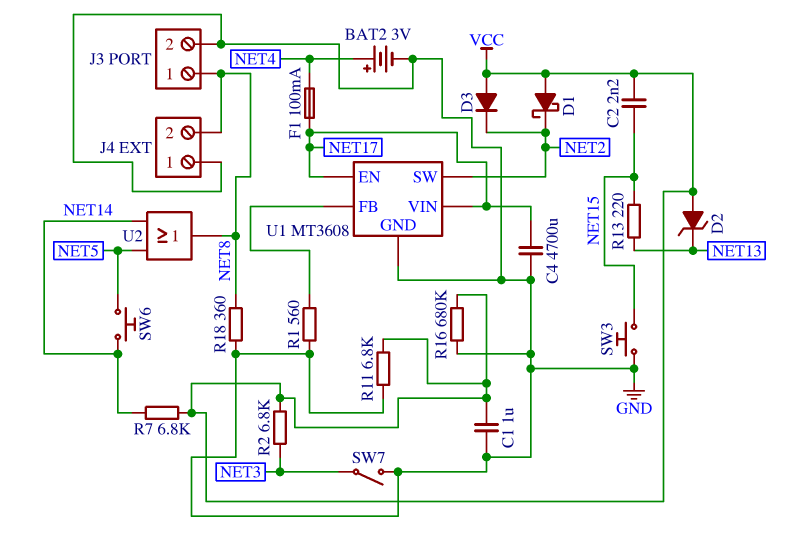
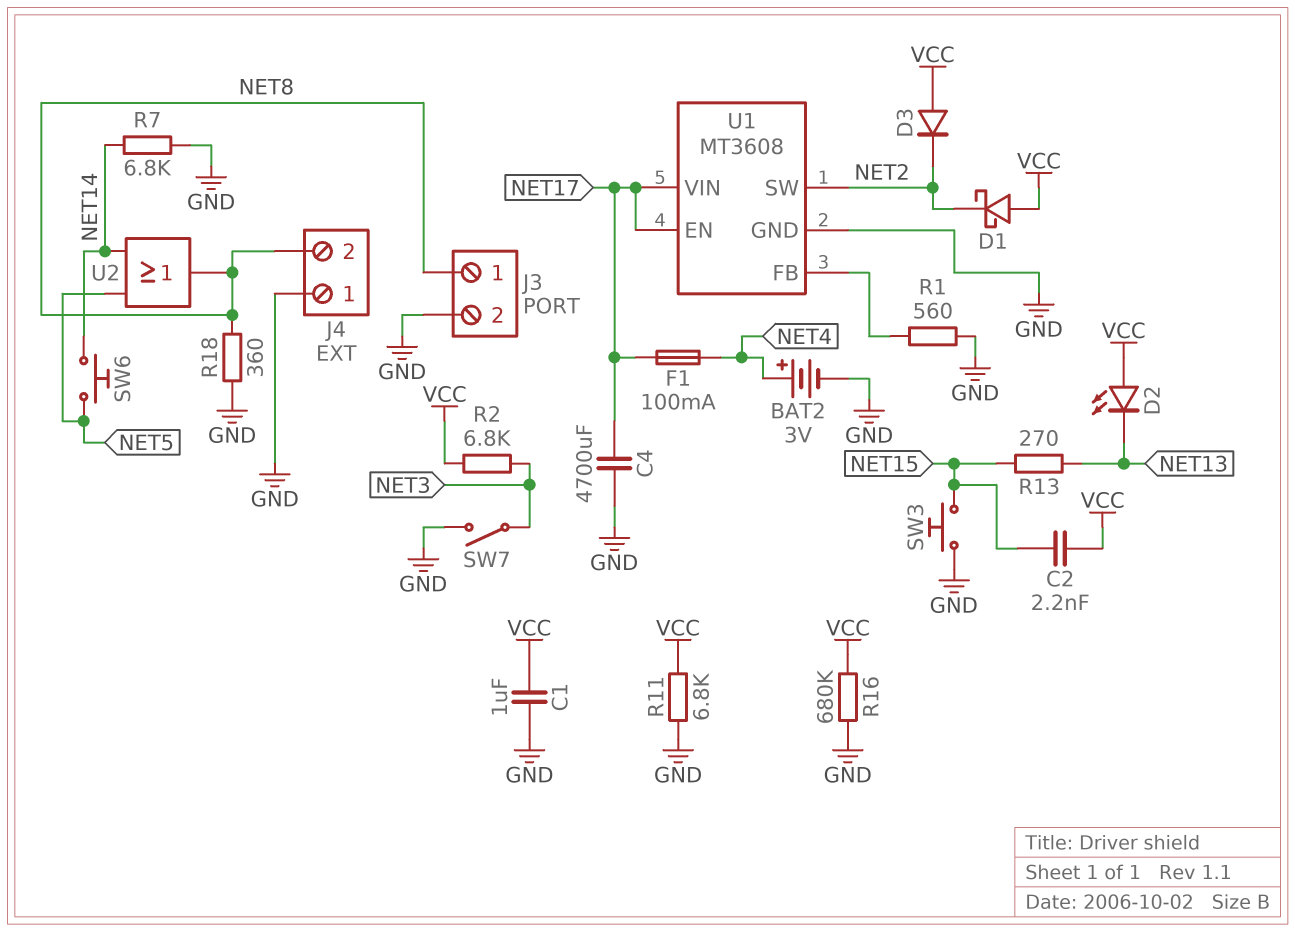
D2: zener (A VCC, K NET13) -> LED (A VCC, K NET13)
R7: 6.8k (NET14, VCC) -> 6.8k (GND, NET14)
R13: 220 (NET13, NET15) -> 270 (NET13, NET15)

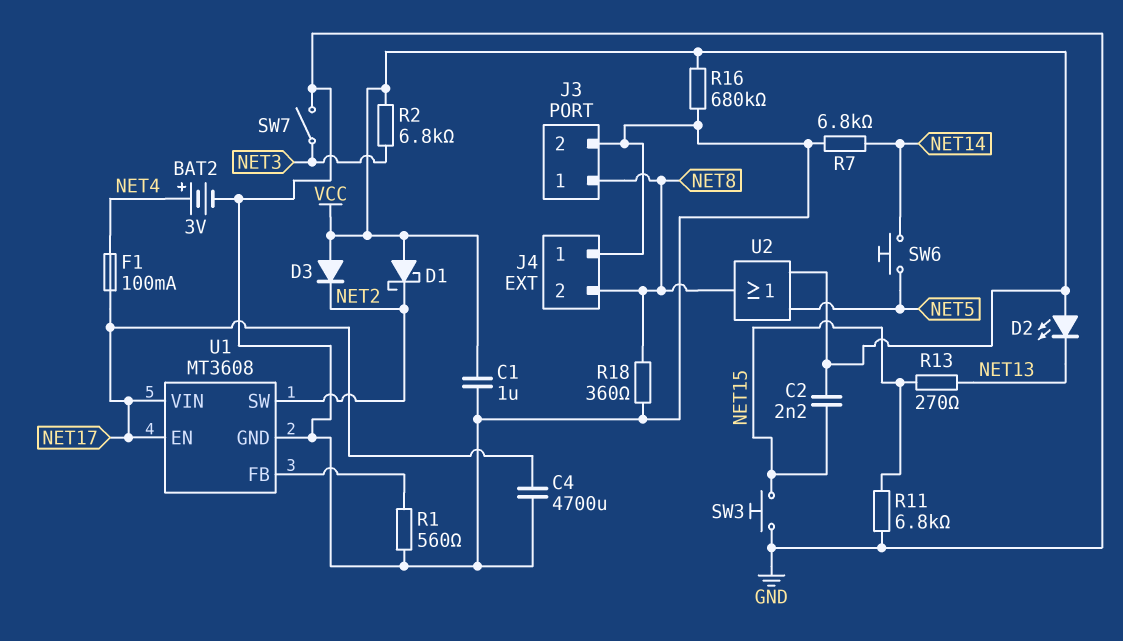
R11: 6.8k (GND, VCC) -> 6.8k (GND, NET15)
U2: OR (in NET5, in NET14, out NET8) -> OR (in NET5, in VCC, out NET8)

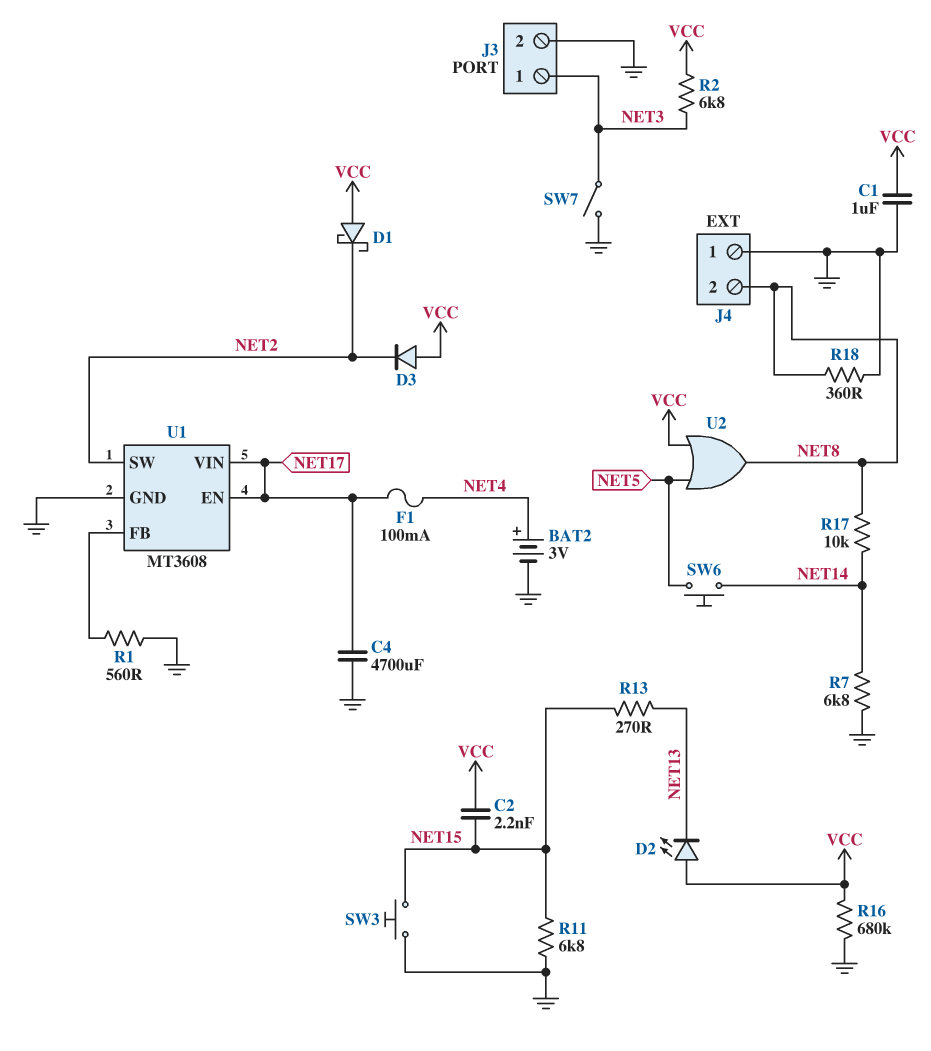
J3 pin 1: NET8 -> NET3
R17: none -> 10k (NET8, NET14)

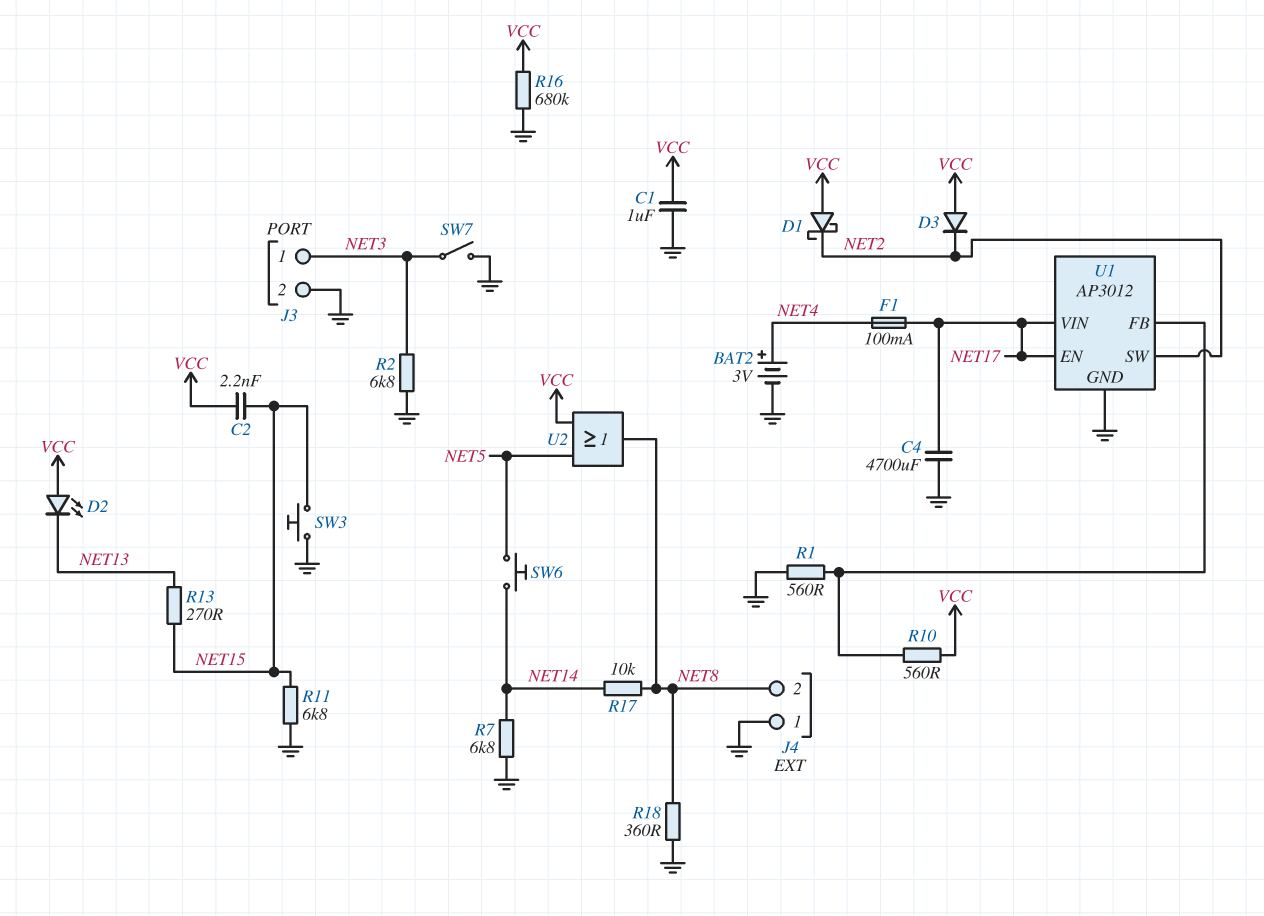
R2: 6.8k (NET3, VCC) -> 6.8k (GND, NET3)
R10: none -> 560 (U1/FB, VCC)
U1: MT3608 -> AP3012

